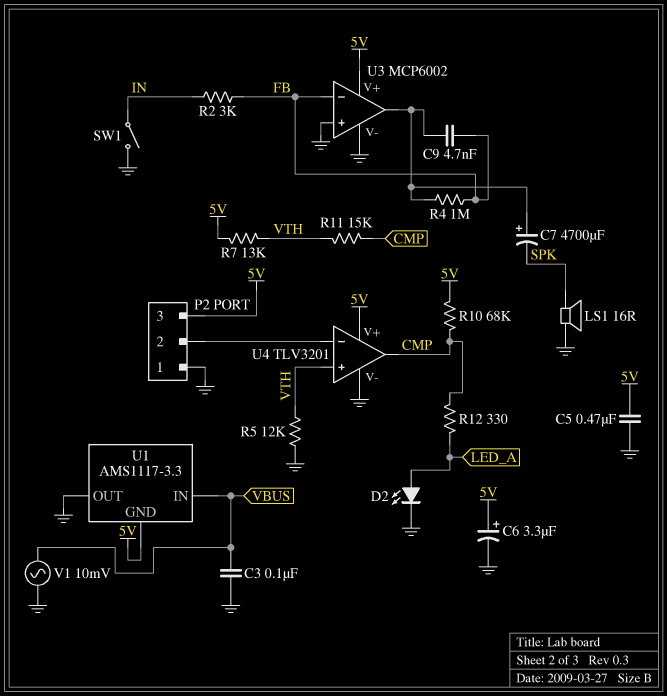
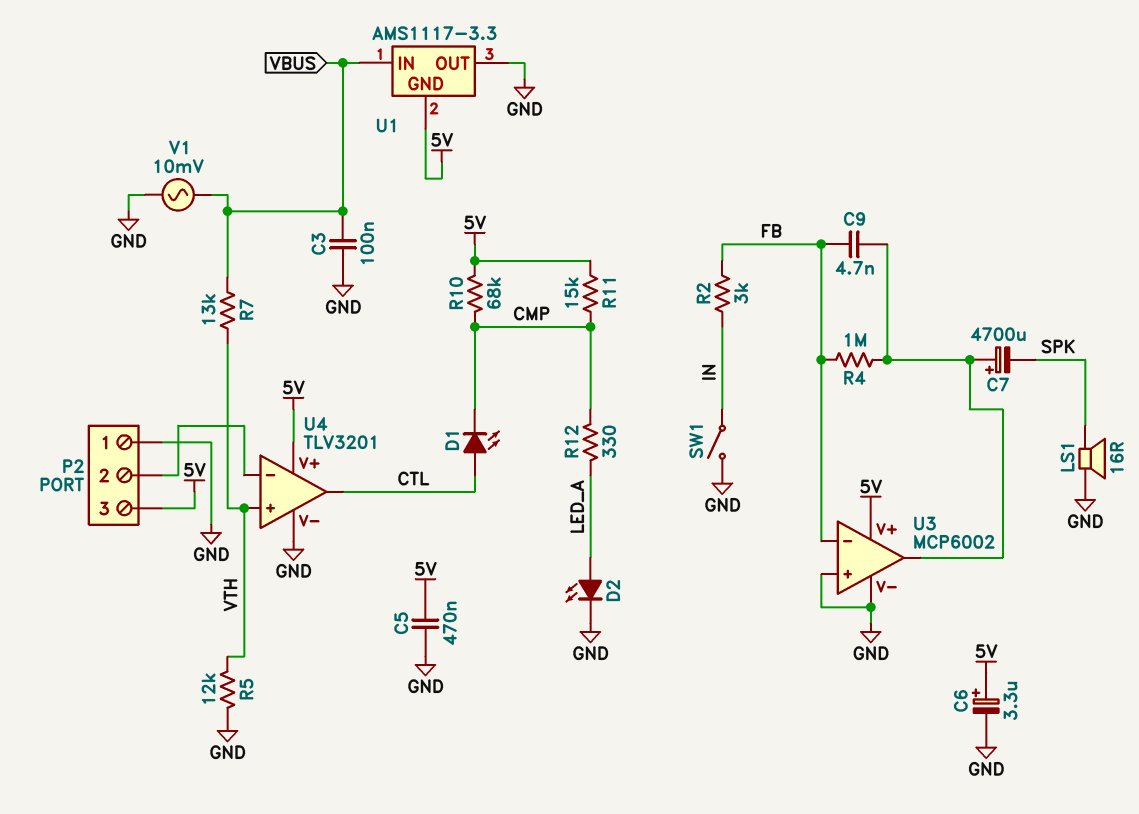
D1: none -> LED (A CTL, K CMP)
R7: 13k (5V, VTH) -> 13k (VBUS, VTH)
R11: 15k (CMP, VTH) -> 15k (5V, CMP)
U4 pin out: CMP -> CTL

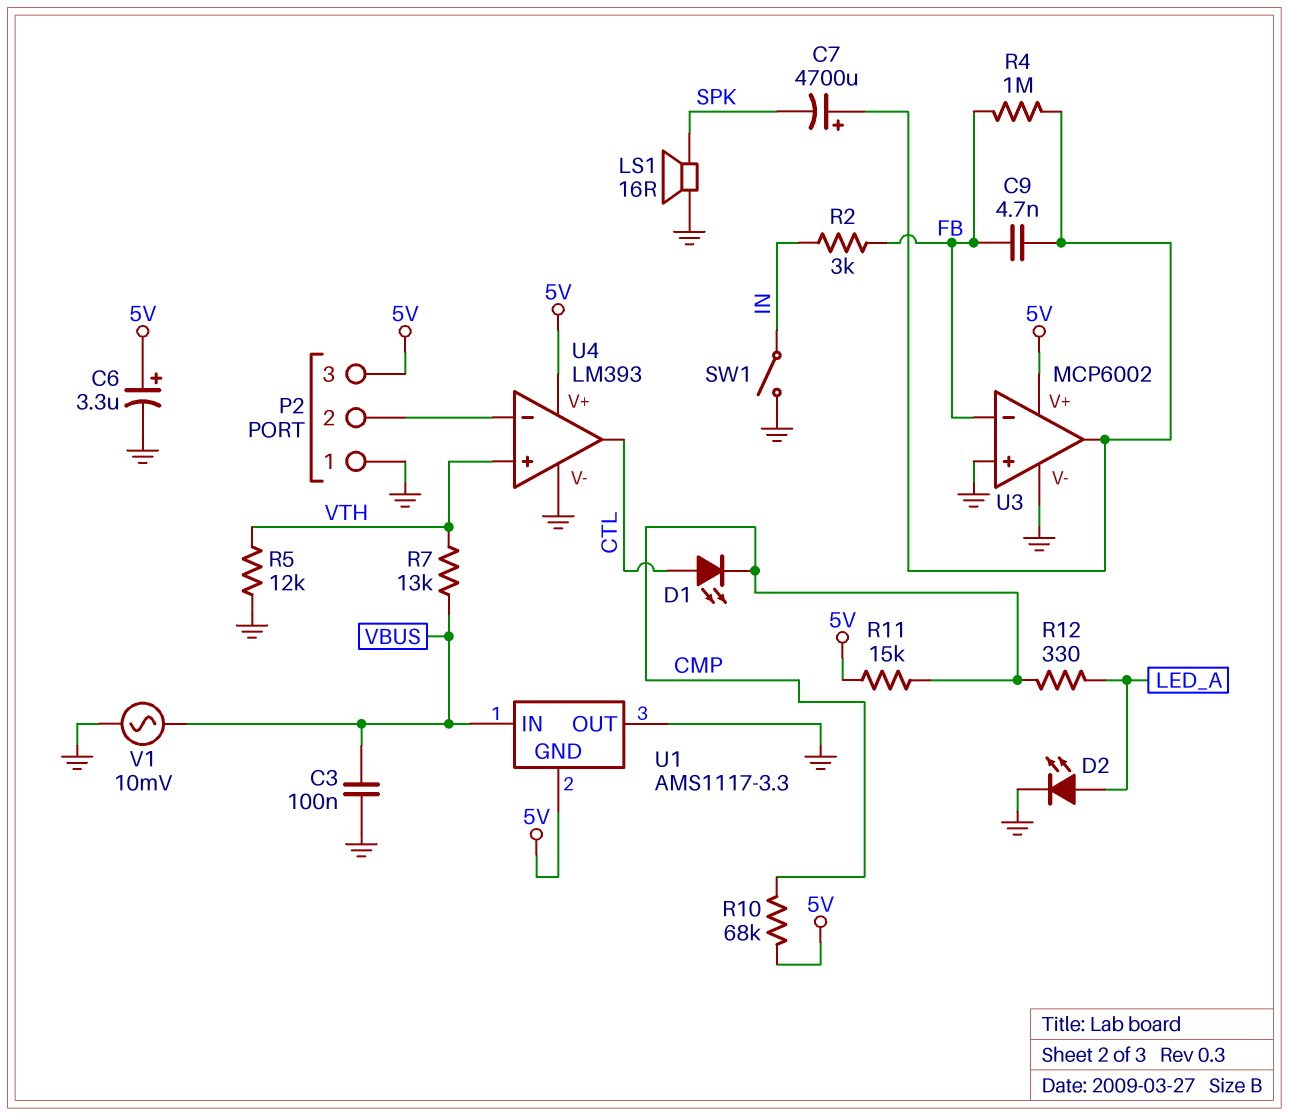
C5: 470nF (5V, GND) -> none
U4: TLV3201 -> LM393

